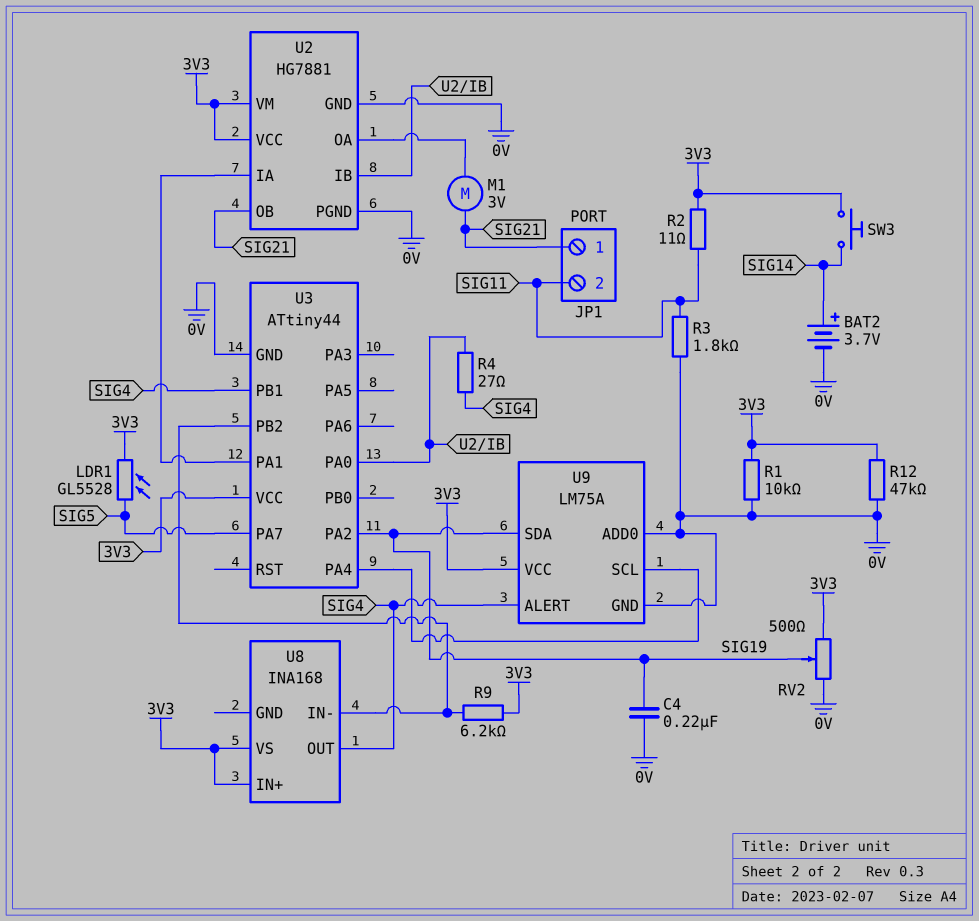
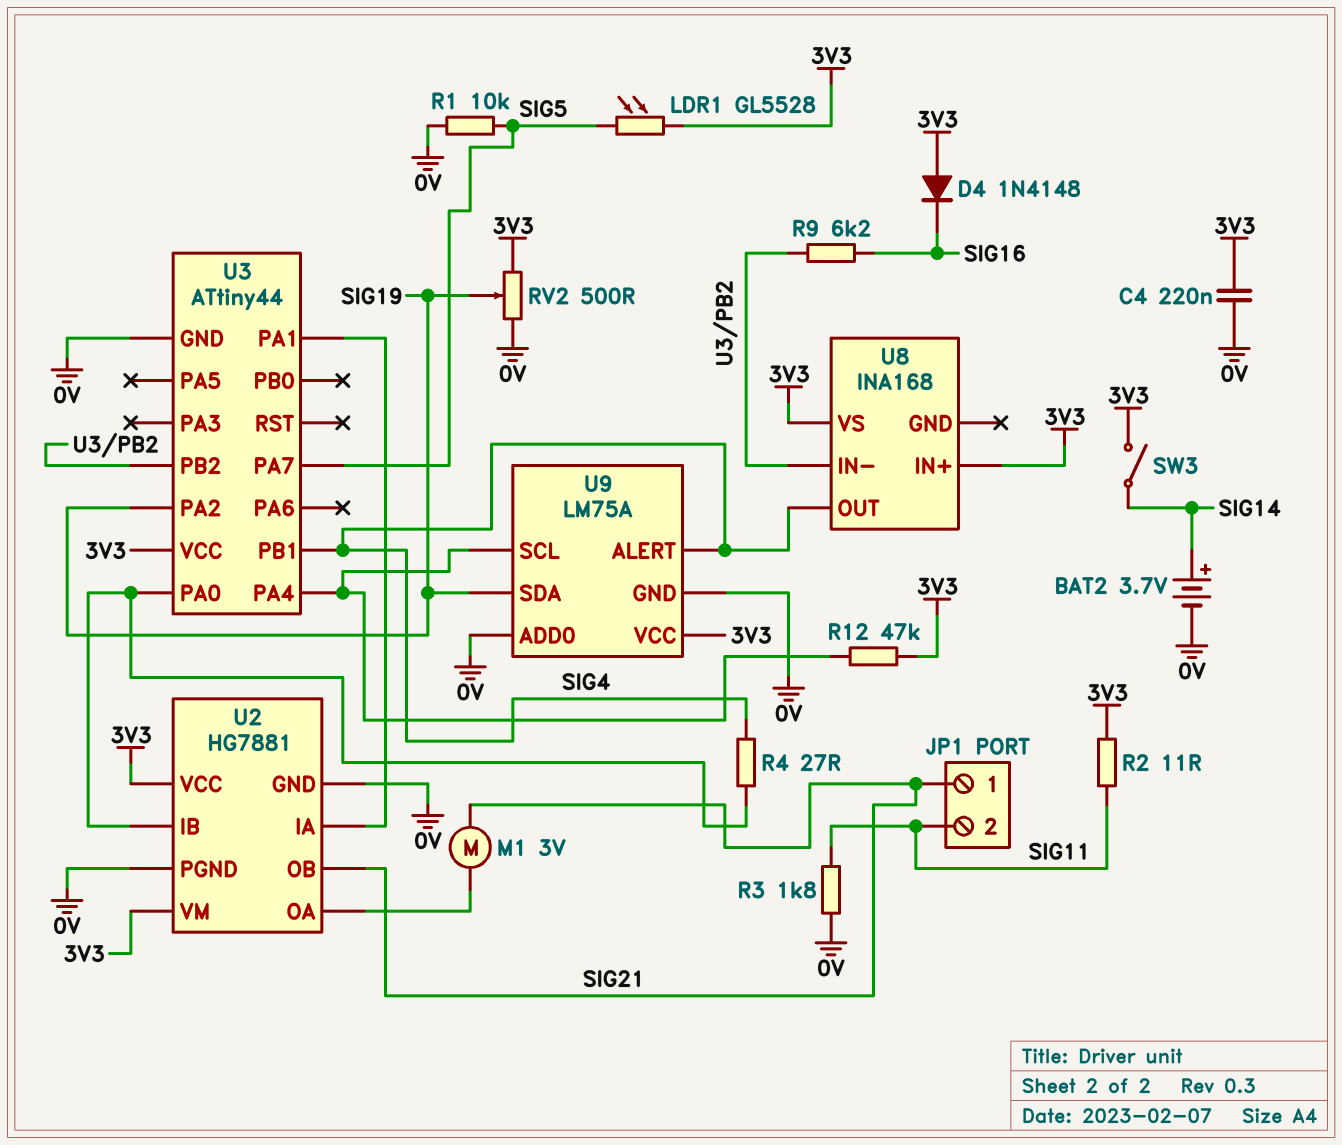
C4: 220nF (0V, SIG19) -> 220nF (0V, 3V3)
D4: none -> diode 1N4148 (A 3V3, K SIG16)
R1: 10k (0V, 3V3) -> 10k (0V, SIG5)
R9: 6.2k (3V3, U3/PB2) -> 6.2k (SIG16, U3/PB2)
R12: 47k (0V, 3V3) -> 47k (3V3, U3/PA4)
SW3: button (3V3, SIG14) -> switch (3V3, SIG14)

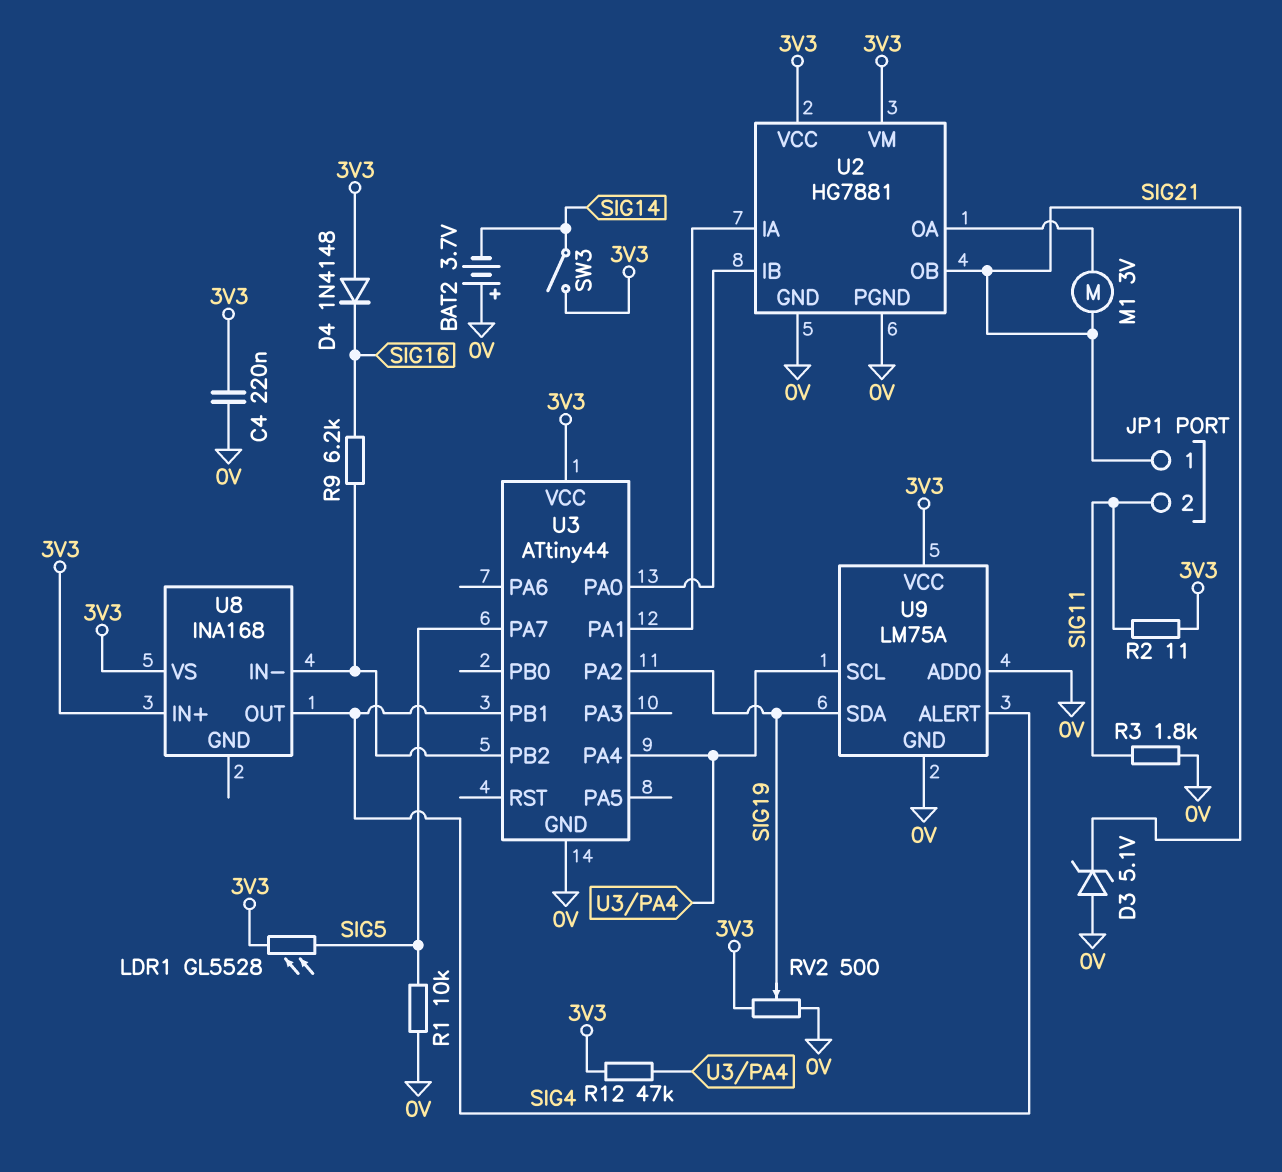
BAT2: 3.7V (plus SIG14, minus 0V) -> 3.7V (plus 0V, minus SIG14)
D3: none -> zener 5.1V (A 0V, K SIG21)
R4: 27 (SIG4, U2/IB) -> none

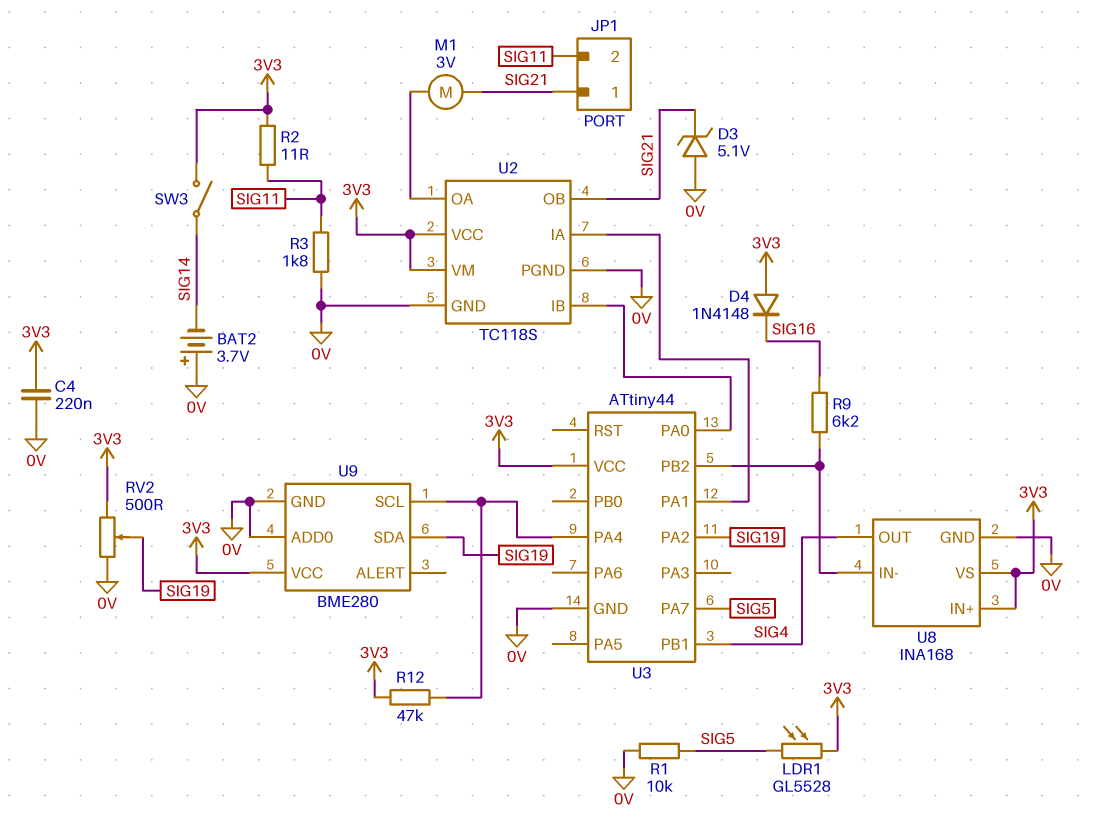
U2: HG7881 -> TC118S
U8 pin GND: none -> 0V
U9: LM75A -> BME280
U9 pin ALERT: SIG4 -> none

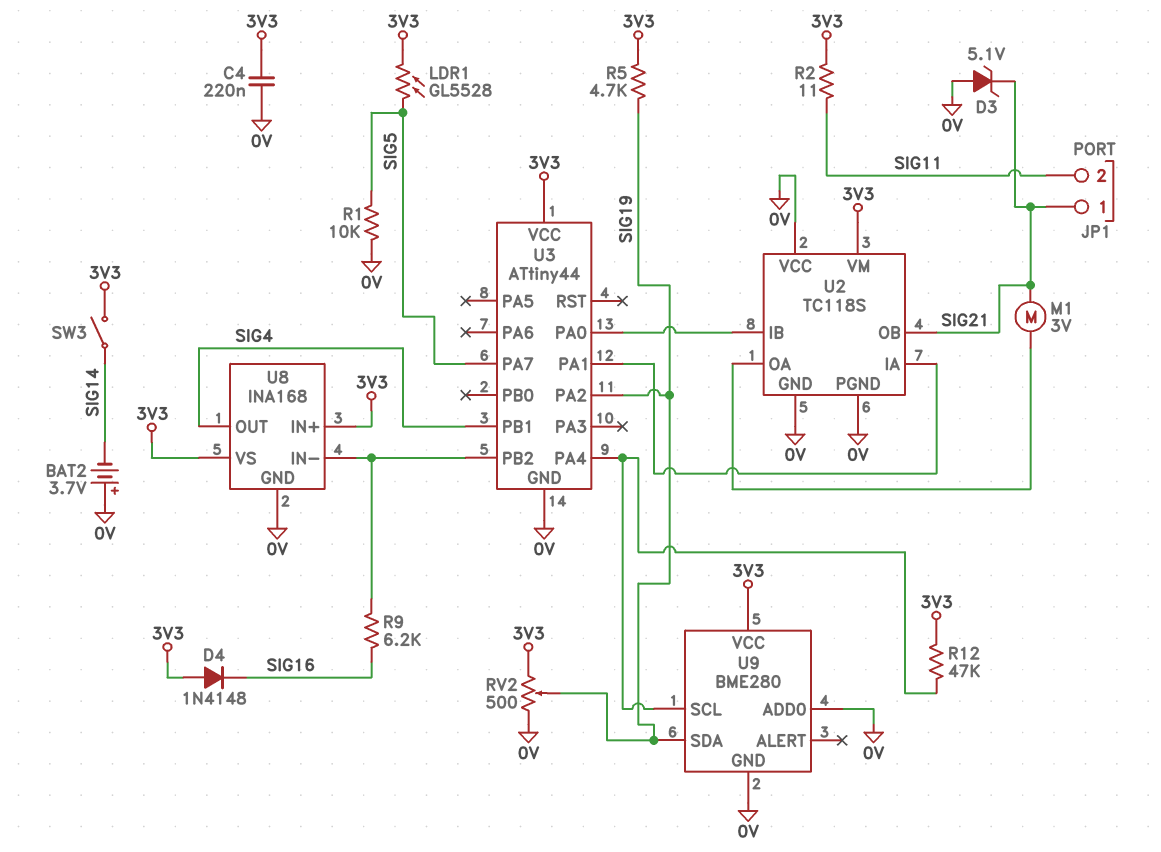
R3: 1.8k (0V, SIG11) -> none
R5: none -> 4.7k (3V3, SIG19)
U2 pin VCC: 3V3 -> 0V

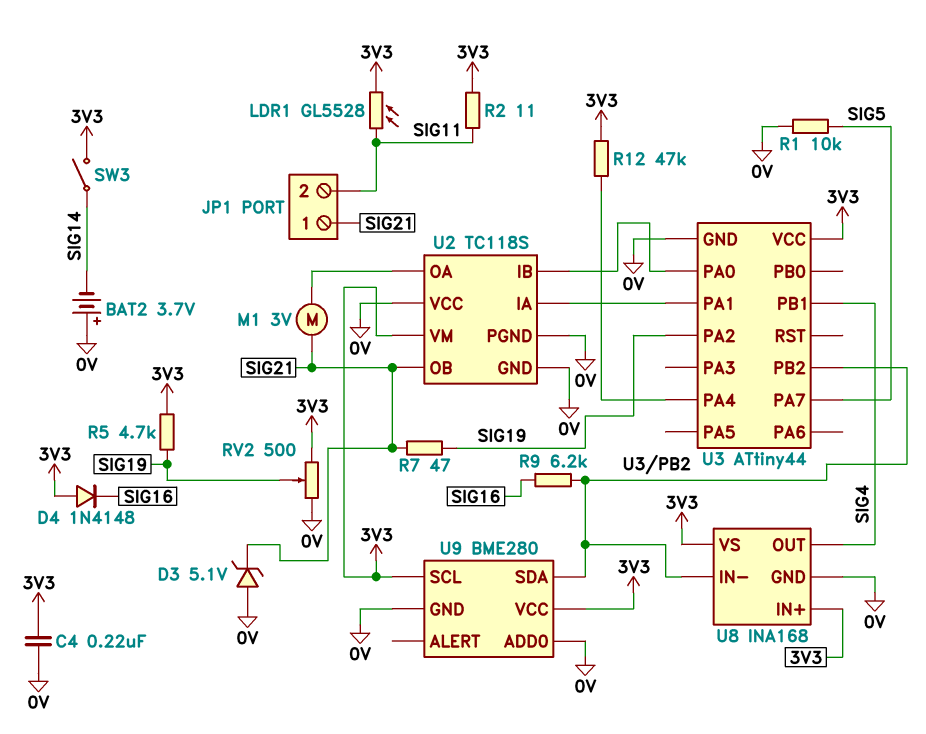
LDR1: GL5528 (3V3, SIG5) -> GL5528 (3V3, SIG11)
R7: none -> 47 (SIG19, SIG21)
U9 pin SCL: U3/PA4 -> 3V3
U9 pin SDA: SIG19 -> U3/PB2

